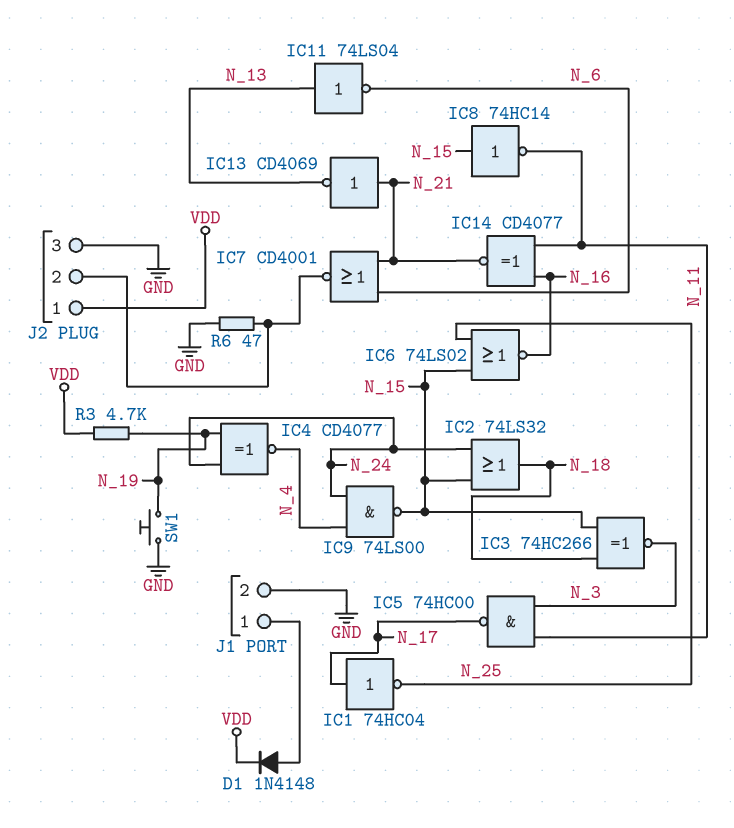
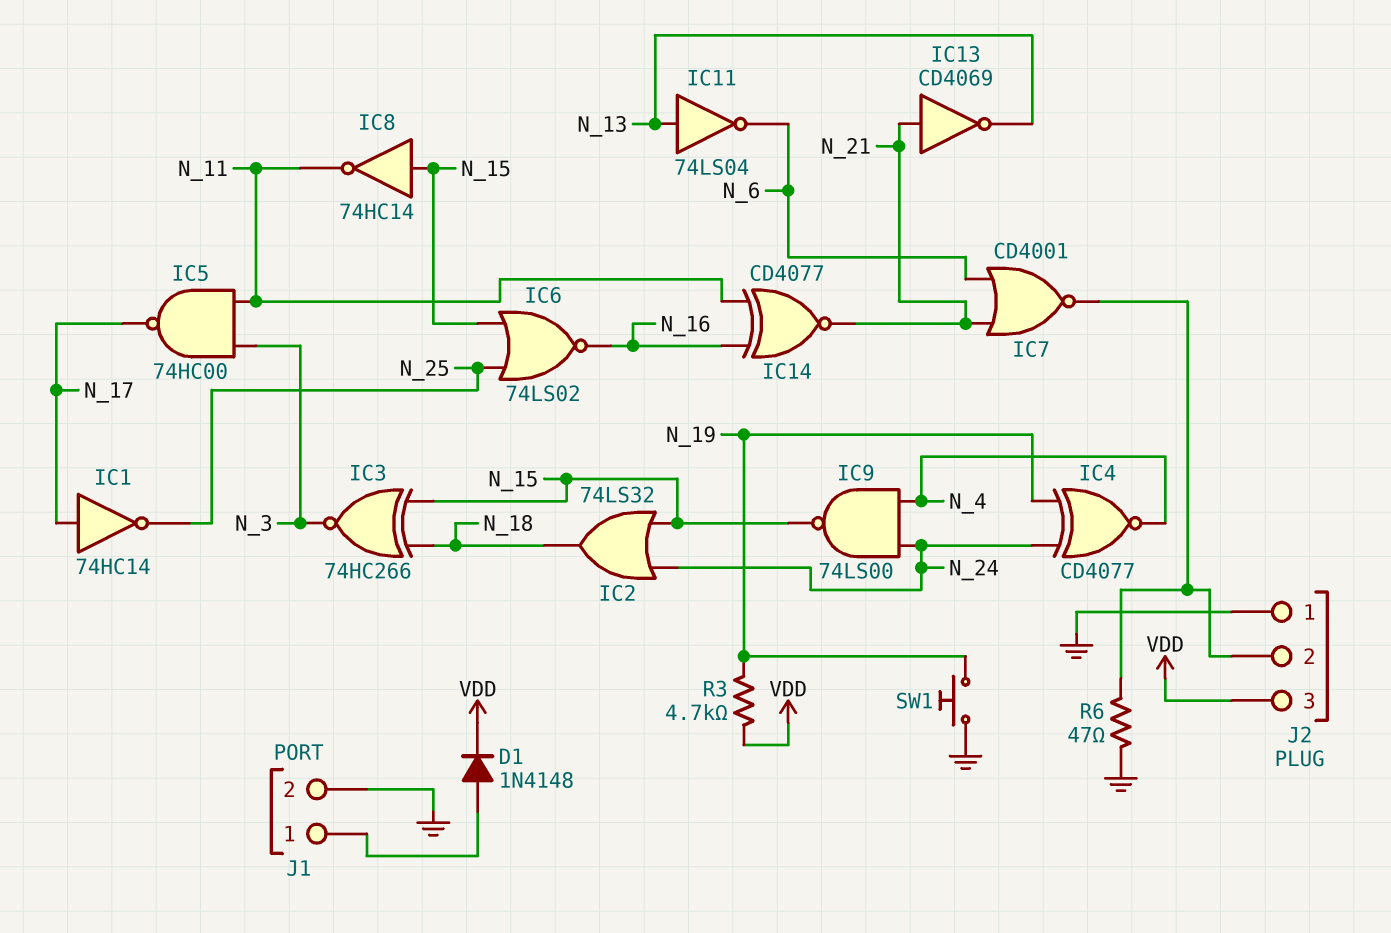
IC1: NOT 74HC04 (in N_17, out N_25) -> NOT 74HC14 (in N_17, out N_25)
J2 pin 1: VDD -> GND
J2 pin 3: GND -> VDD

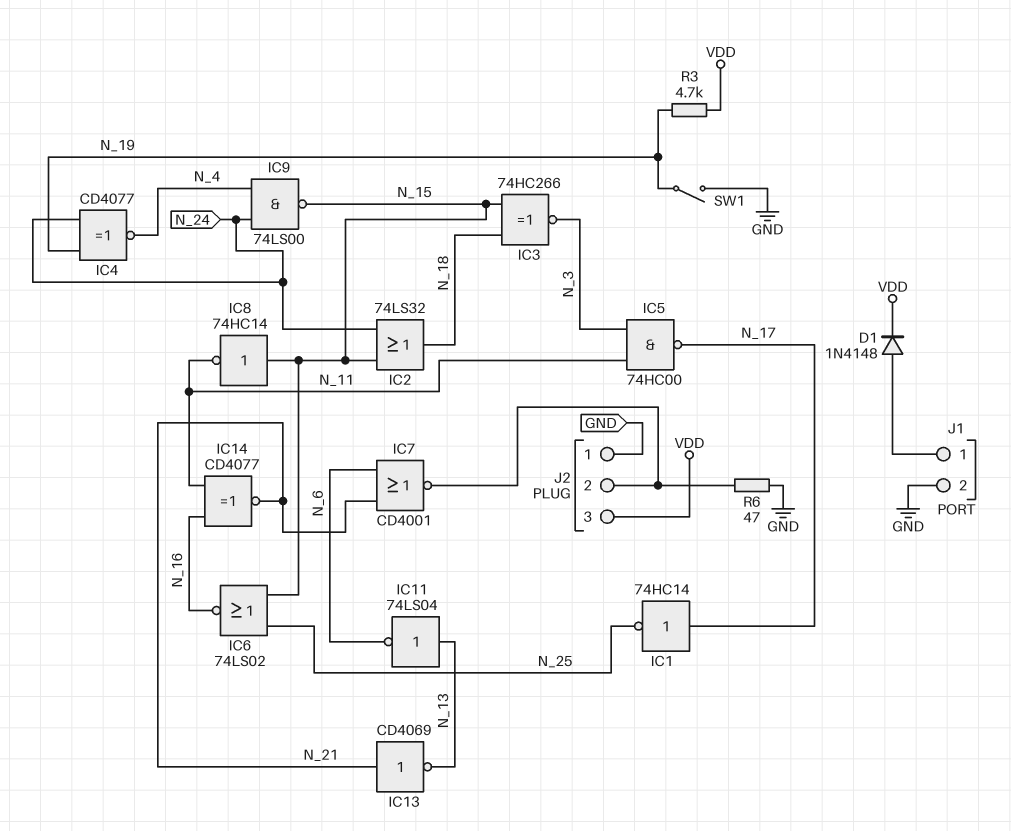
SW1: button (GND, N_19) -> switch (GND, N_19)

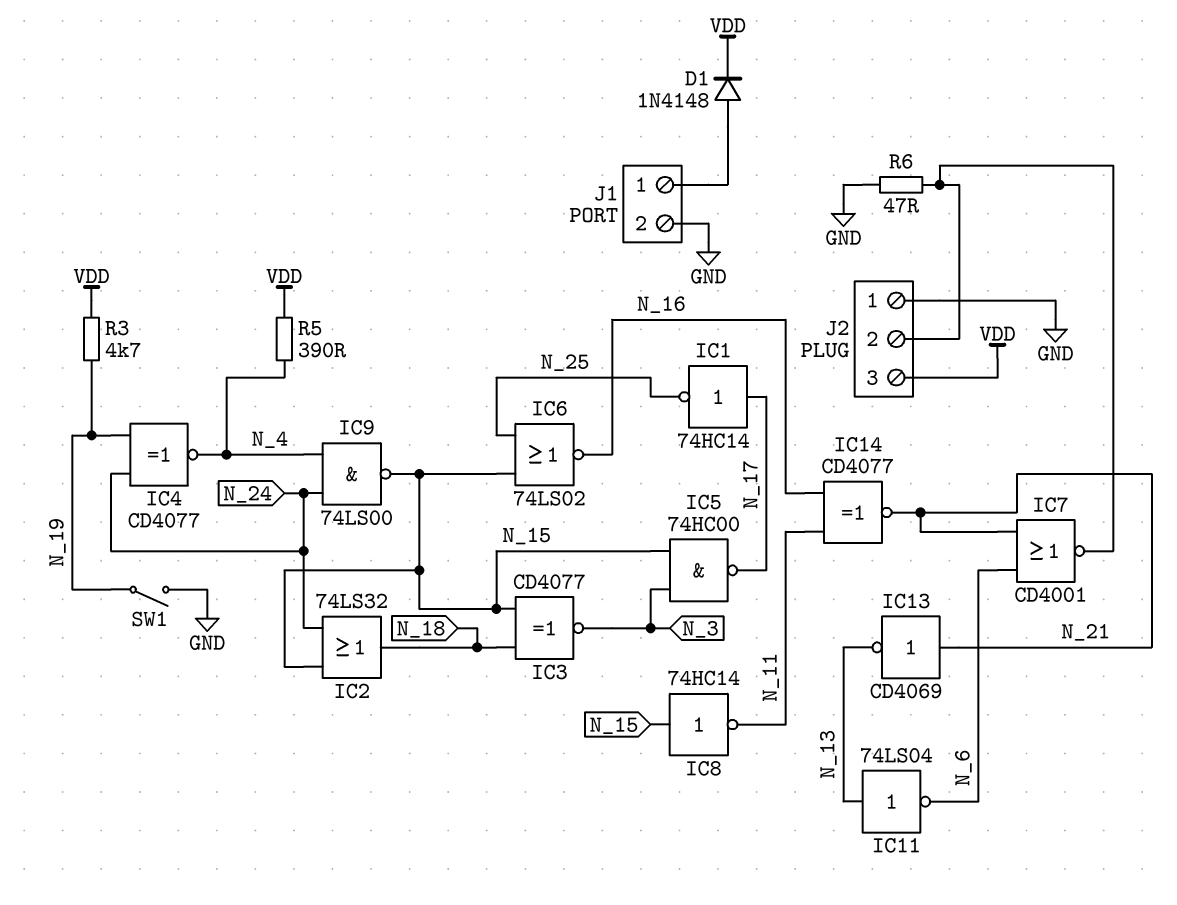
IC3: XNOR 74HC266 (in N_15, in N_18, out N_3) -> XNOR CD4077 (in N_15, in N_18, out N_3)
IC5: NAND 74HC00 (in N_3, in N_11, out N_17) -> NAND 74HC00 (in N_3, in N_15, out N_17)
R5: none -> 390 (N_4, VDD)

